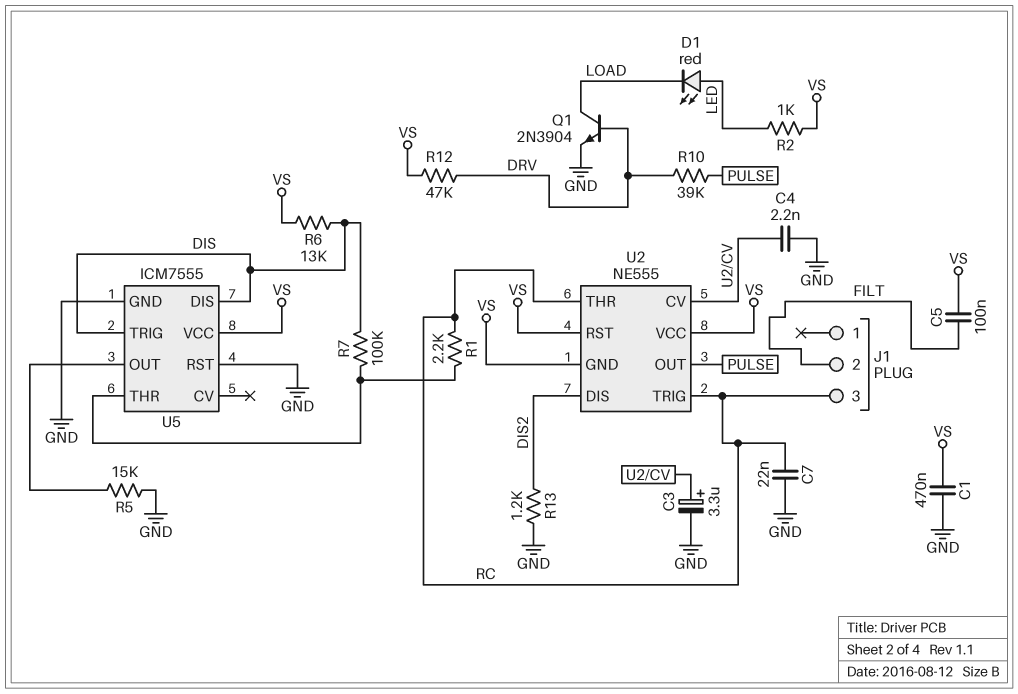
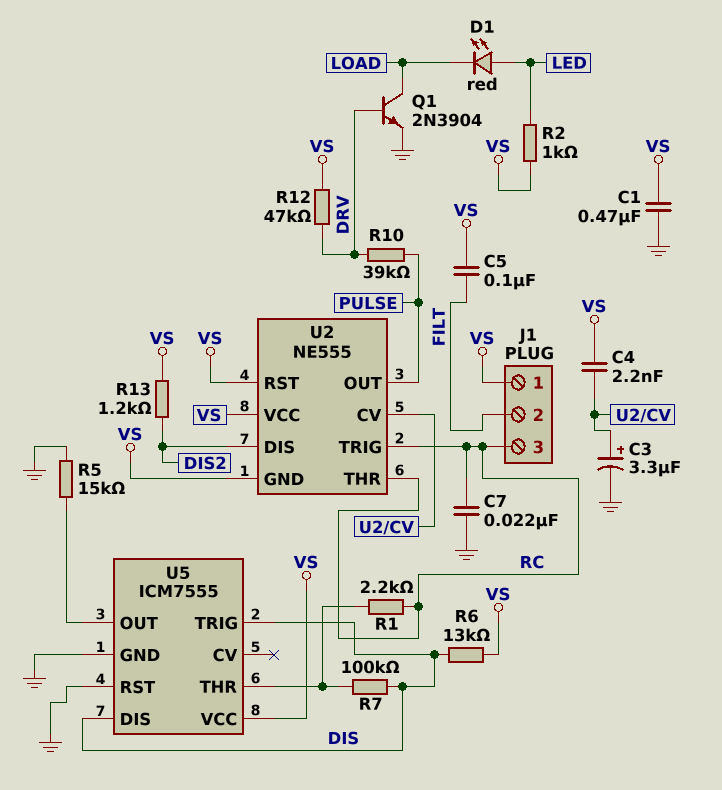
C4: 2.2nF (GND, U2/CV) -> 2.2nF (U2/CV, VS)
J1 pin 1: none -> VS
R13: 1.2k (DIS2, GND) -> 1.2k (DIS2, VS)

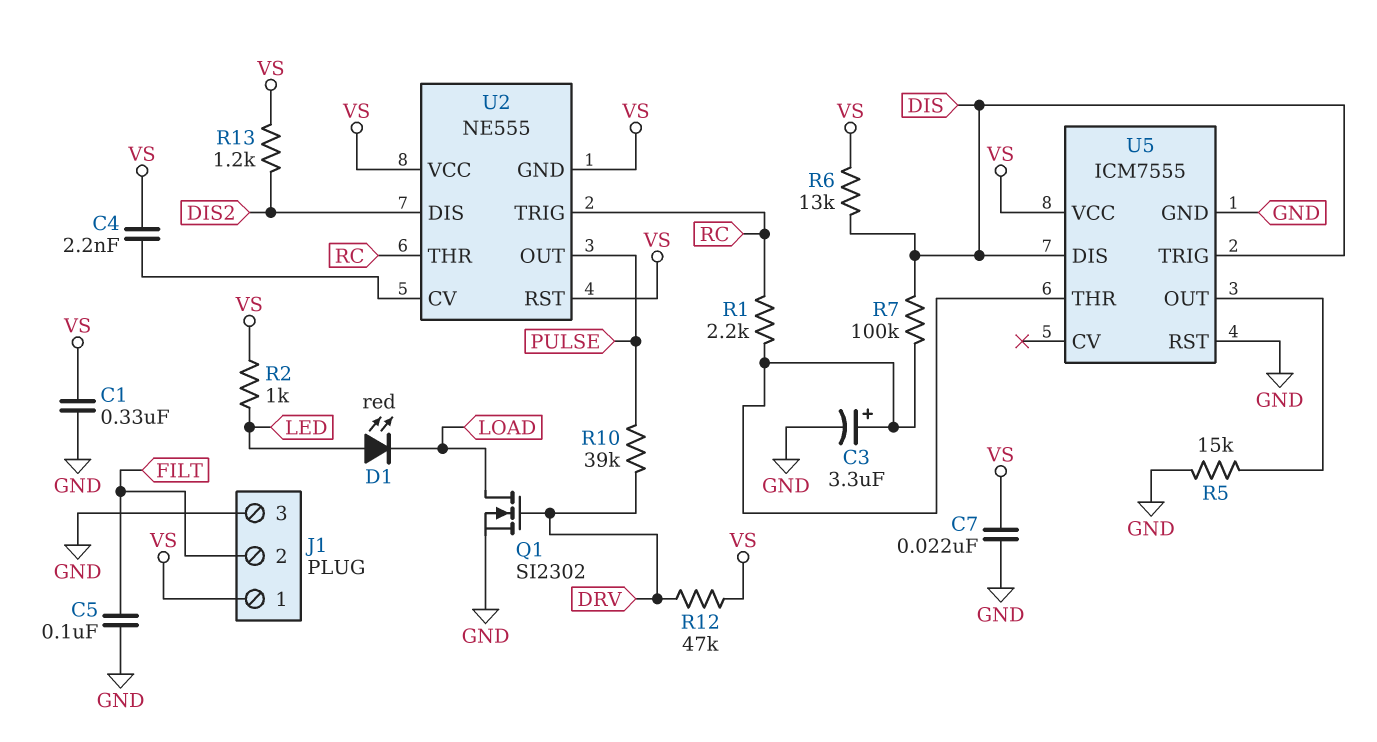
C1: 470nF (GND, VS) -> 330nF (GND, VS)
C3: 3.3uF (plus U2/CV, minus GND) -> 3.3uF (plus U5/THR, minus GND)
C5: 100nF (FILT, VS) -> 100nF (FILT, GND)
C7: 22nF (GND, RC) -> 22nF (GND, VS)
J1 pin 3: RC -> GND
Q1: NPN 2N3904 (B DRV, C LOAD, E GND) -> NMOS SI2302 (G DRV, D LOAD, S GND)

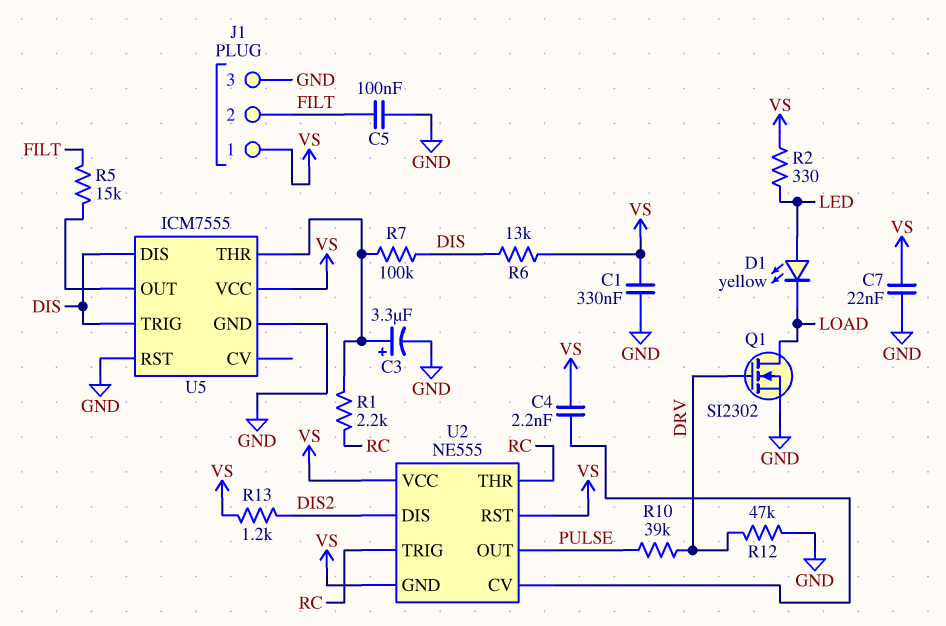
D1: LED red (A LED, K LOAD) -> LED yellow (A LED, K LOAD)
R2: 1k (LED, VS) -> 330 (LED, VS)
R5: 15k (GND, U5/OUT) -> 15k (FILT, U5/OUT)
R12: 47k (DRV, VS) -> 47k (DRV, GND)

